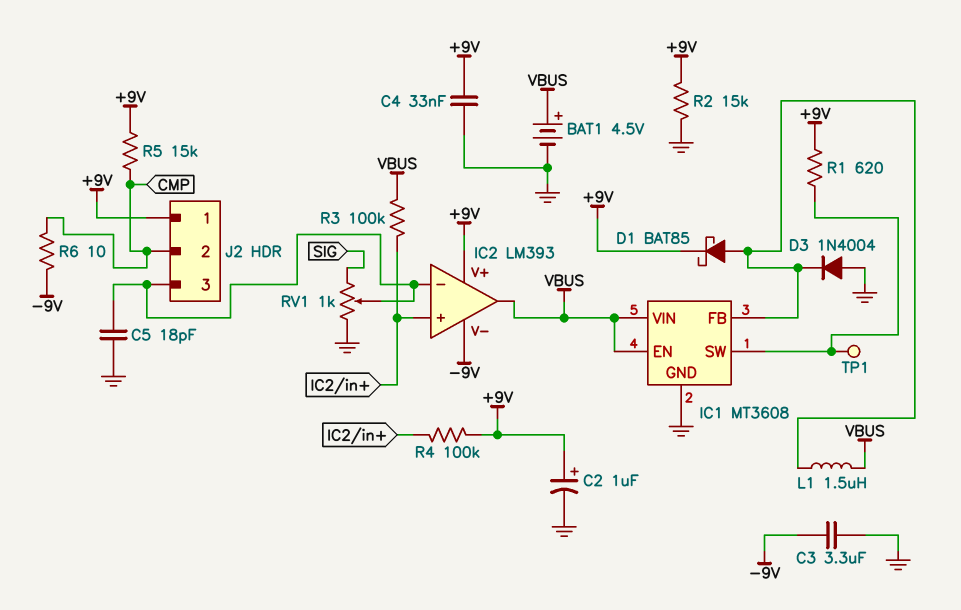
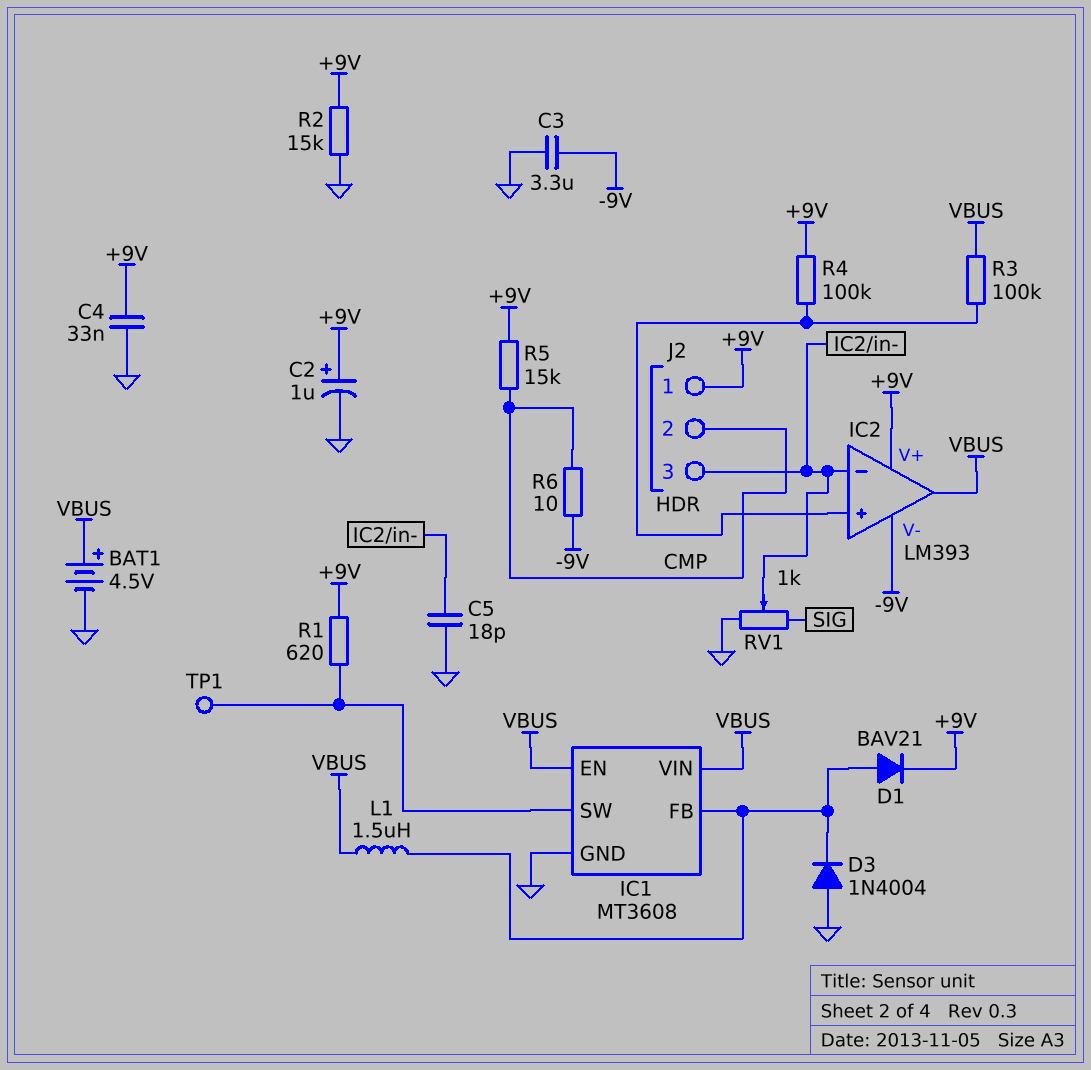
D1: schottky BAT85 (A IC1/FB, K +9V) -> diode BAV21 (A IC1/FB, K +9V)

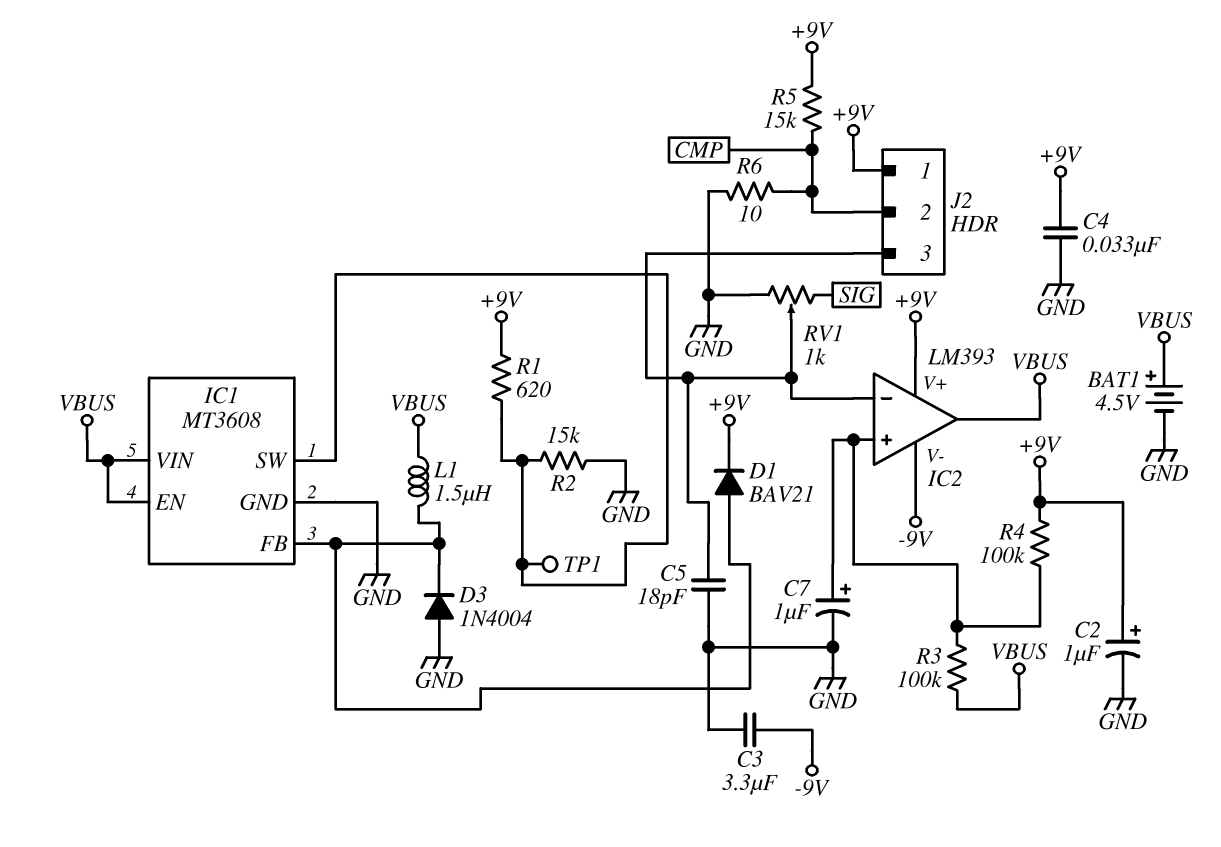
C7: none -> 1uF (plus IC2/in+, minus GND)
R2: 15k (+9V, GND) -> 15k (GND, IC1/SW)
R6: 10 (-9V, CMP) -> 10 (CMP, GND)

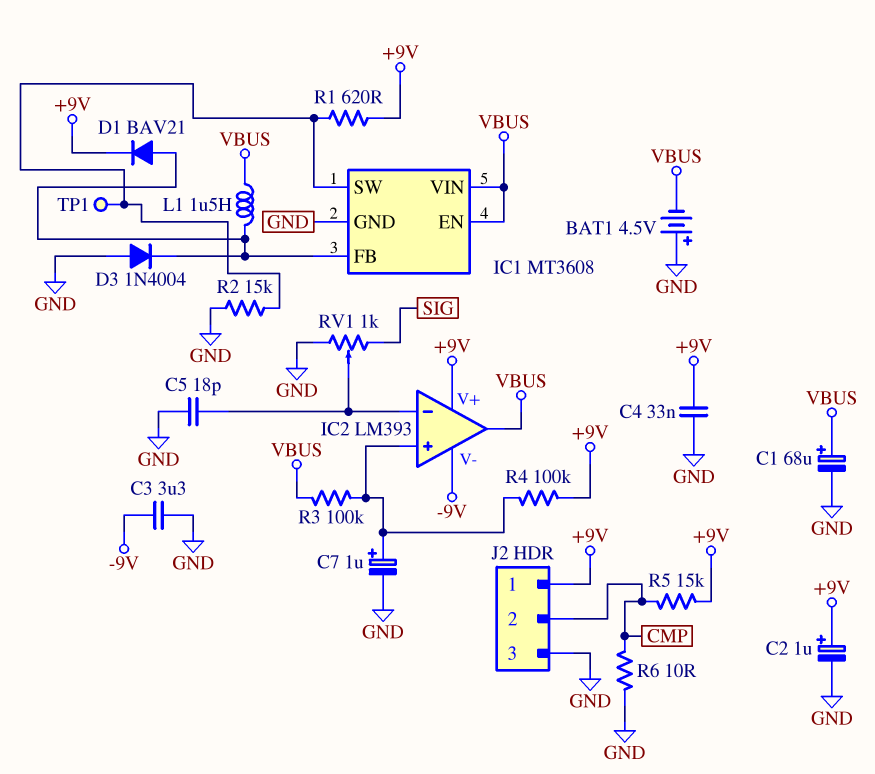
BAT1: 4.5V (plus VBUS, minus GND) -> 4.5V (plus GND, minus VBUS)
C1: none -> 68uF (plus VBUS, minus GND)
J2 pin 3: IC2/in- -> GND

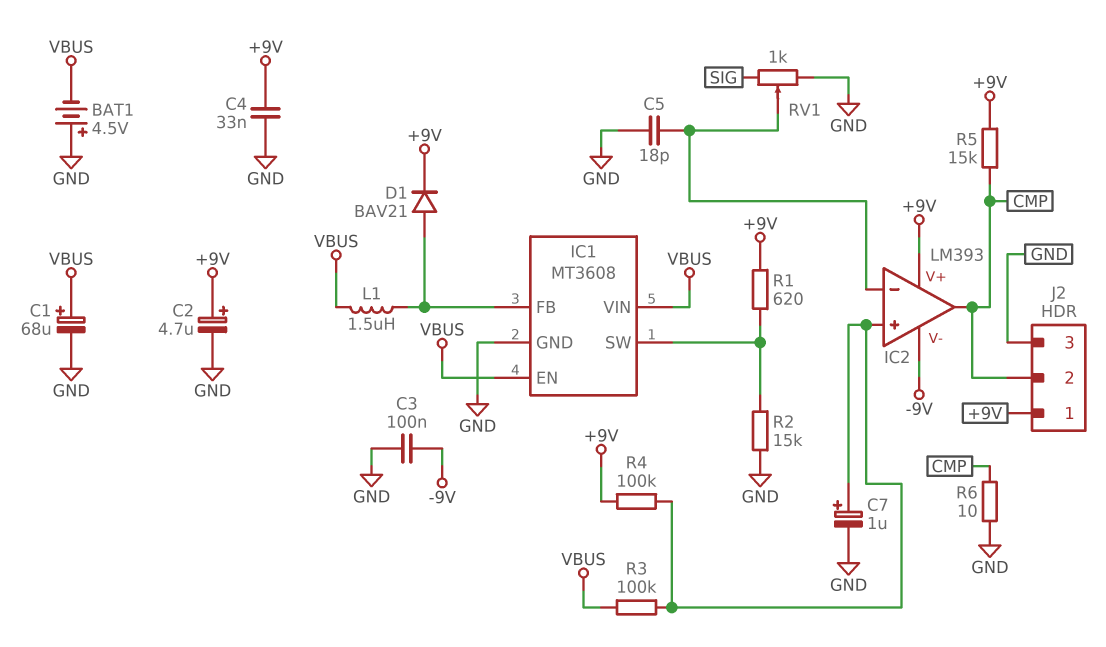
C2: 1uF (plus +9V, minus GND) -> 4.7uF (plus +9V, minus GND)
C3: 3.3uF (-9V, GND) -> 100nF (-9V, GND)
D3: diode 1N4004 (A GND, K IC1/FB) -> none
IC2 pin out: VBUS -> CMP
TP1: test point (IC1/SW) -> none

